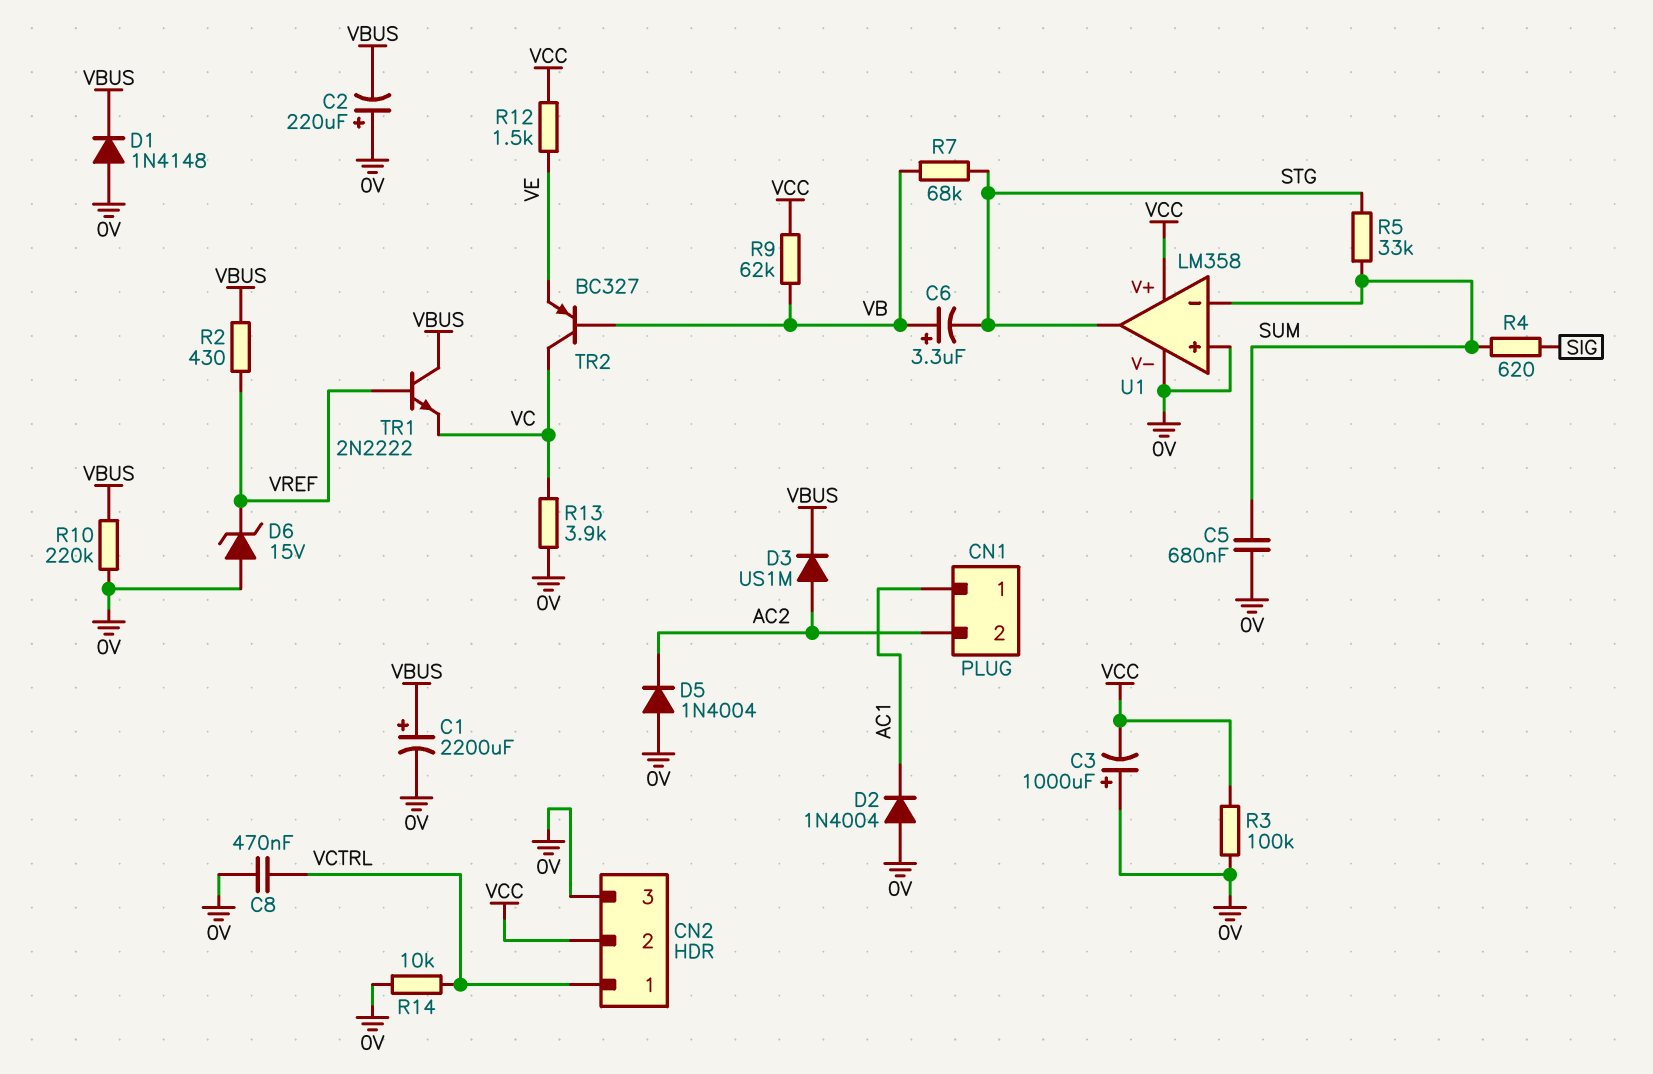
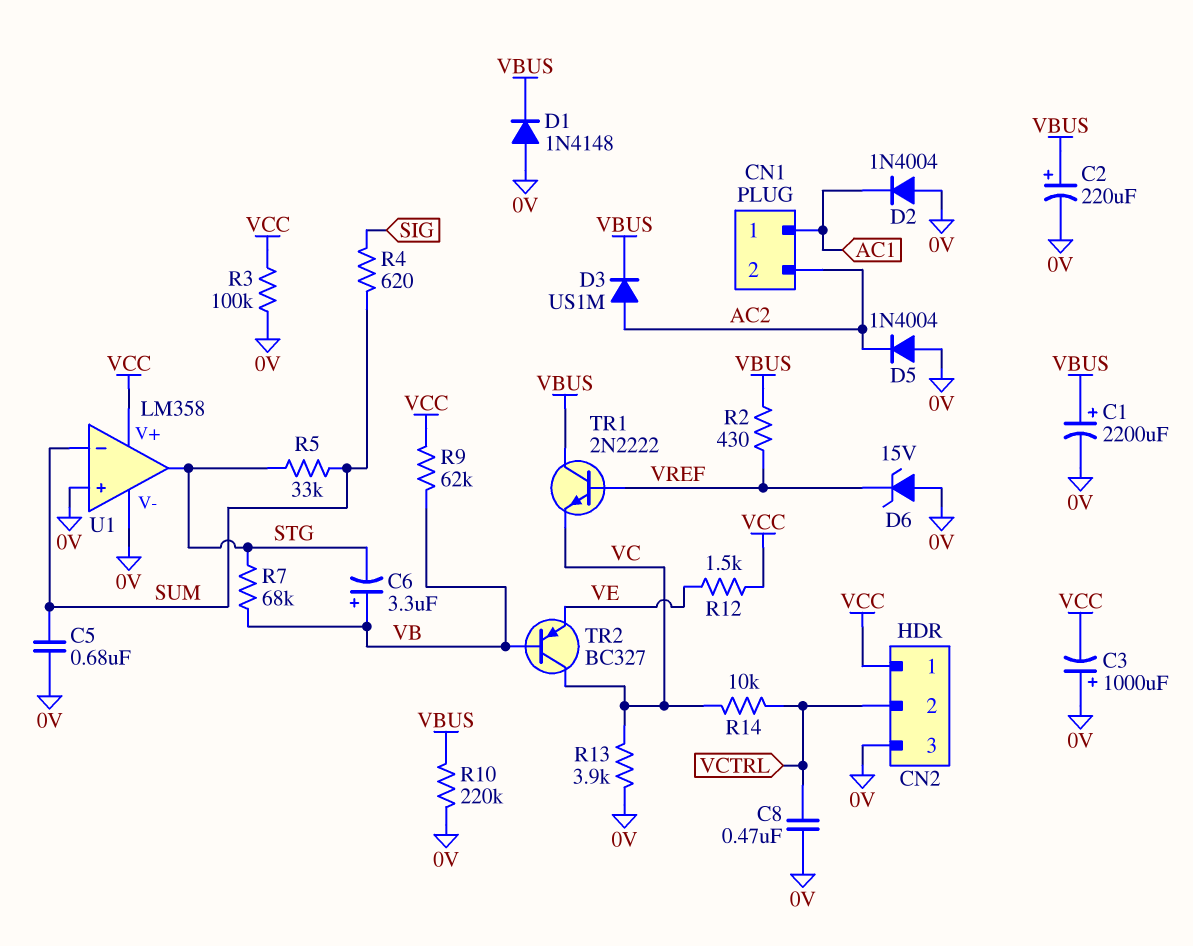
C2: 220uF (plus 0V, minus VBUS) -> 220uF (plus VBUS, minus 0V)
CN2 pin 1: VCTRL -> VCC
CN2 pin 2: VCC -> VCTRL
R14: 10k (0V, VCTRL) -> 10k (VC, VCTRL)

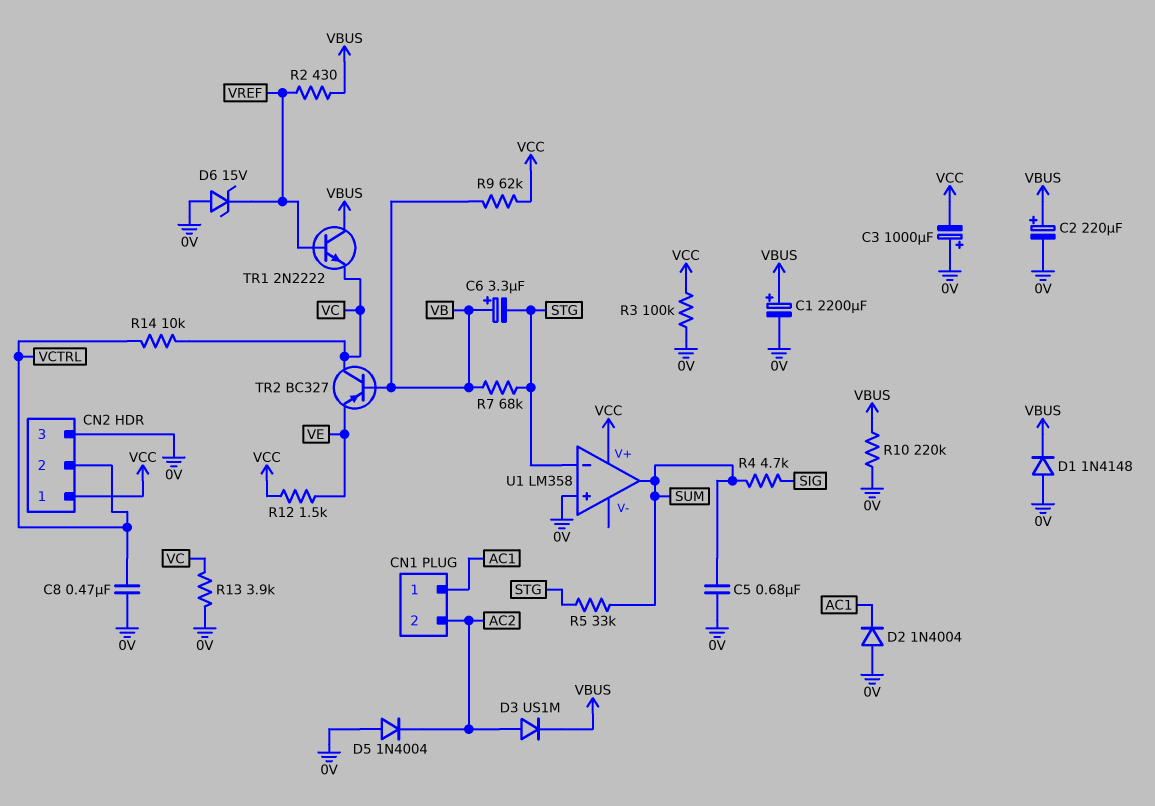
R4: 620 (SIG, SUM) -> 4.7k (SIG, SUM)
U1 pin V-: 0V -> none
U1 pin in-: SUM -> STG
U1 pin out: STG -> SUM

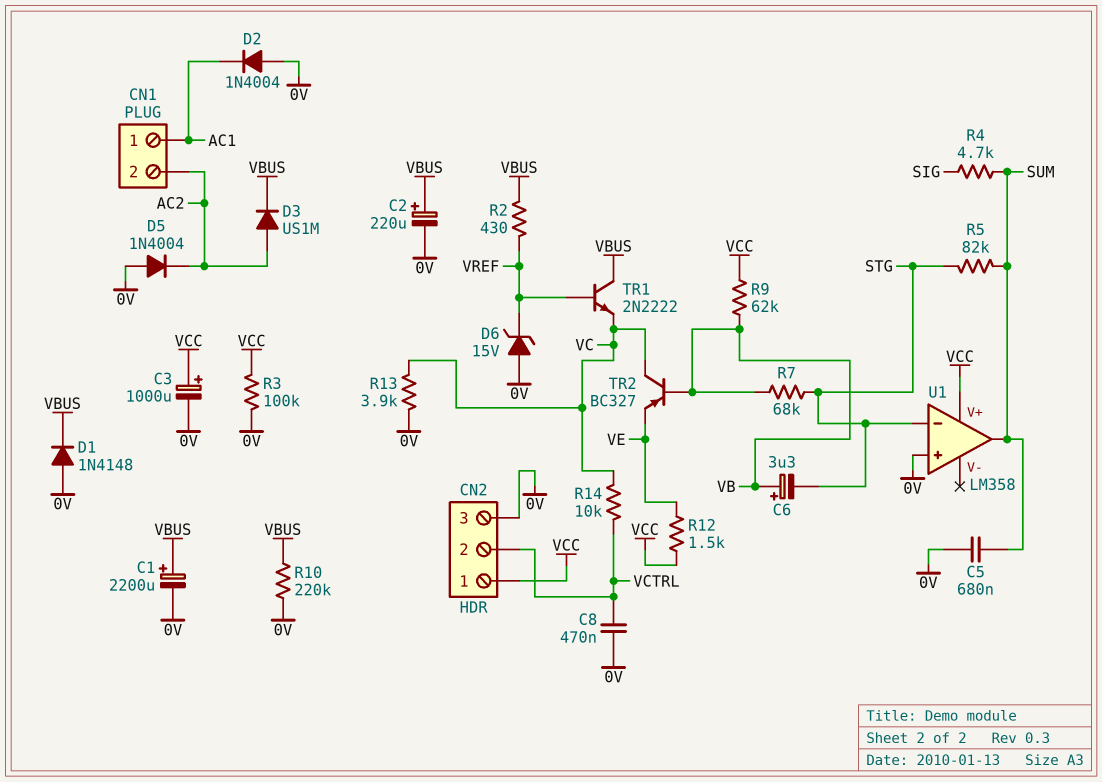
C3: 1000uF (plus 0V, minus VCC) -> 1000uF (plus VCC, minus 0V)
R5: 33k (STG, SUM) -> 82k (STG, SUM)

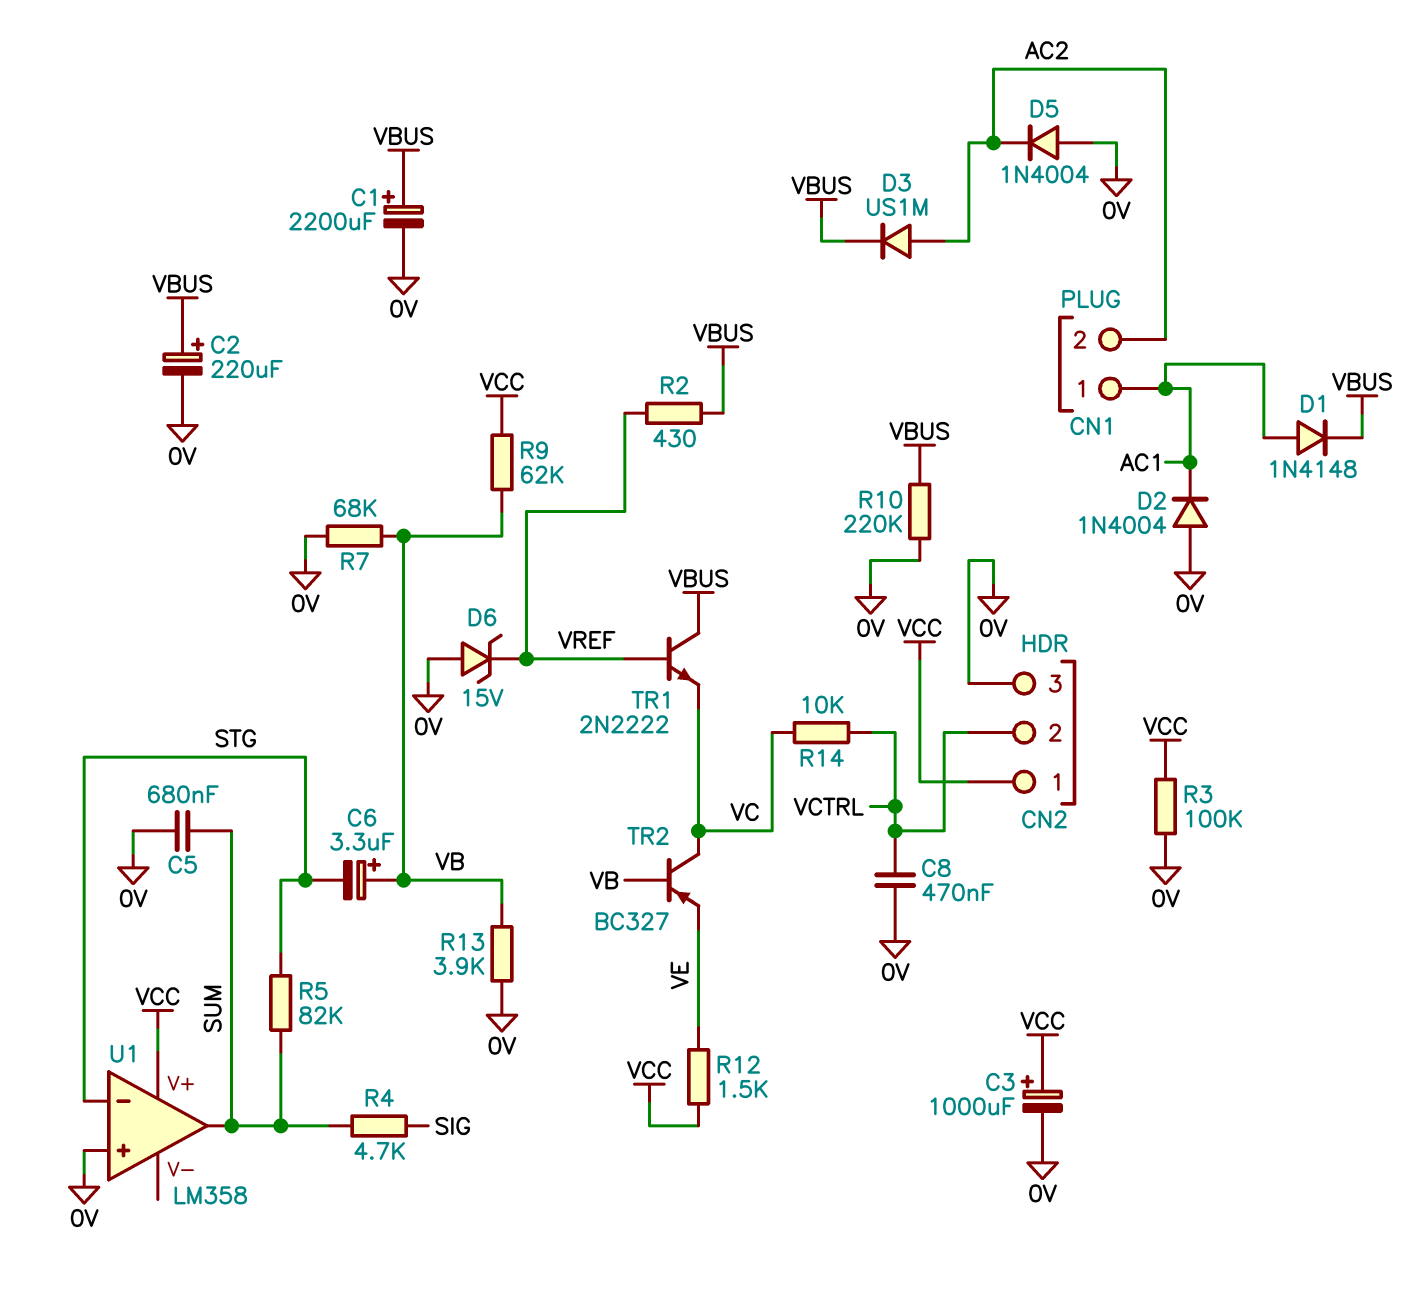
D1: diode 1N4148 (A 0V, K VBUS) -> diode 1N4148 (A AC1, K VBUS)
R7: 68k (STG, VB) -> 68k (0V, VB)
R13: 3.9k (0V, VC) -> 3.9k (0V, VB)

